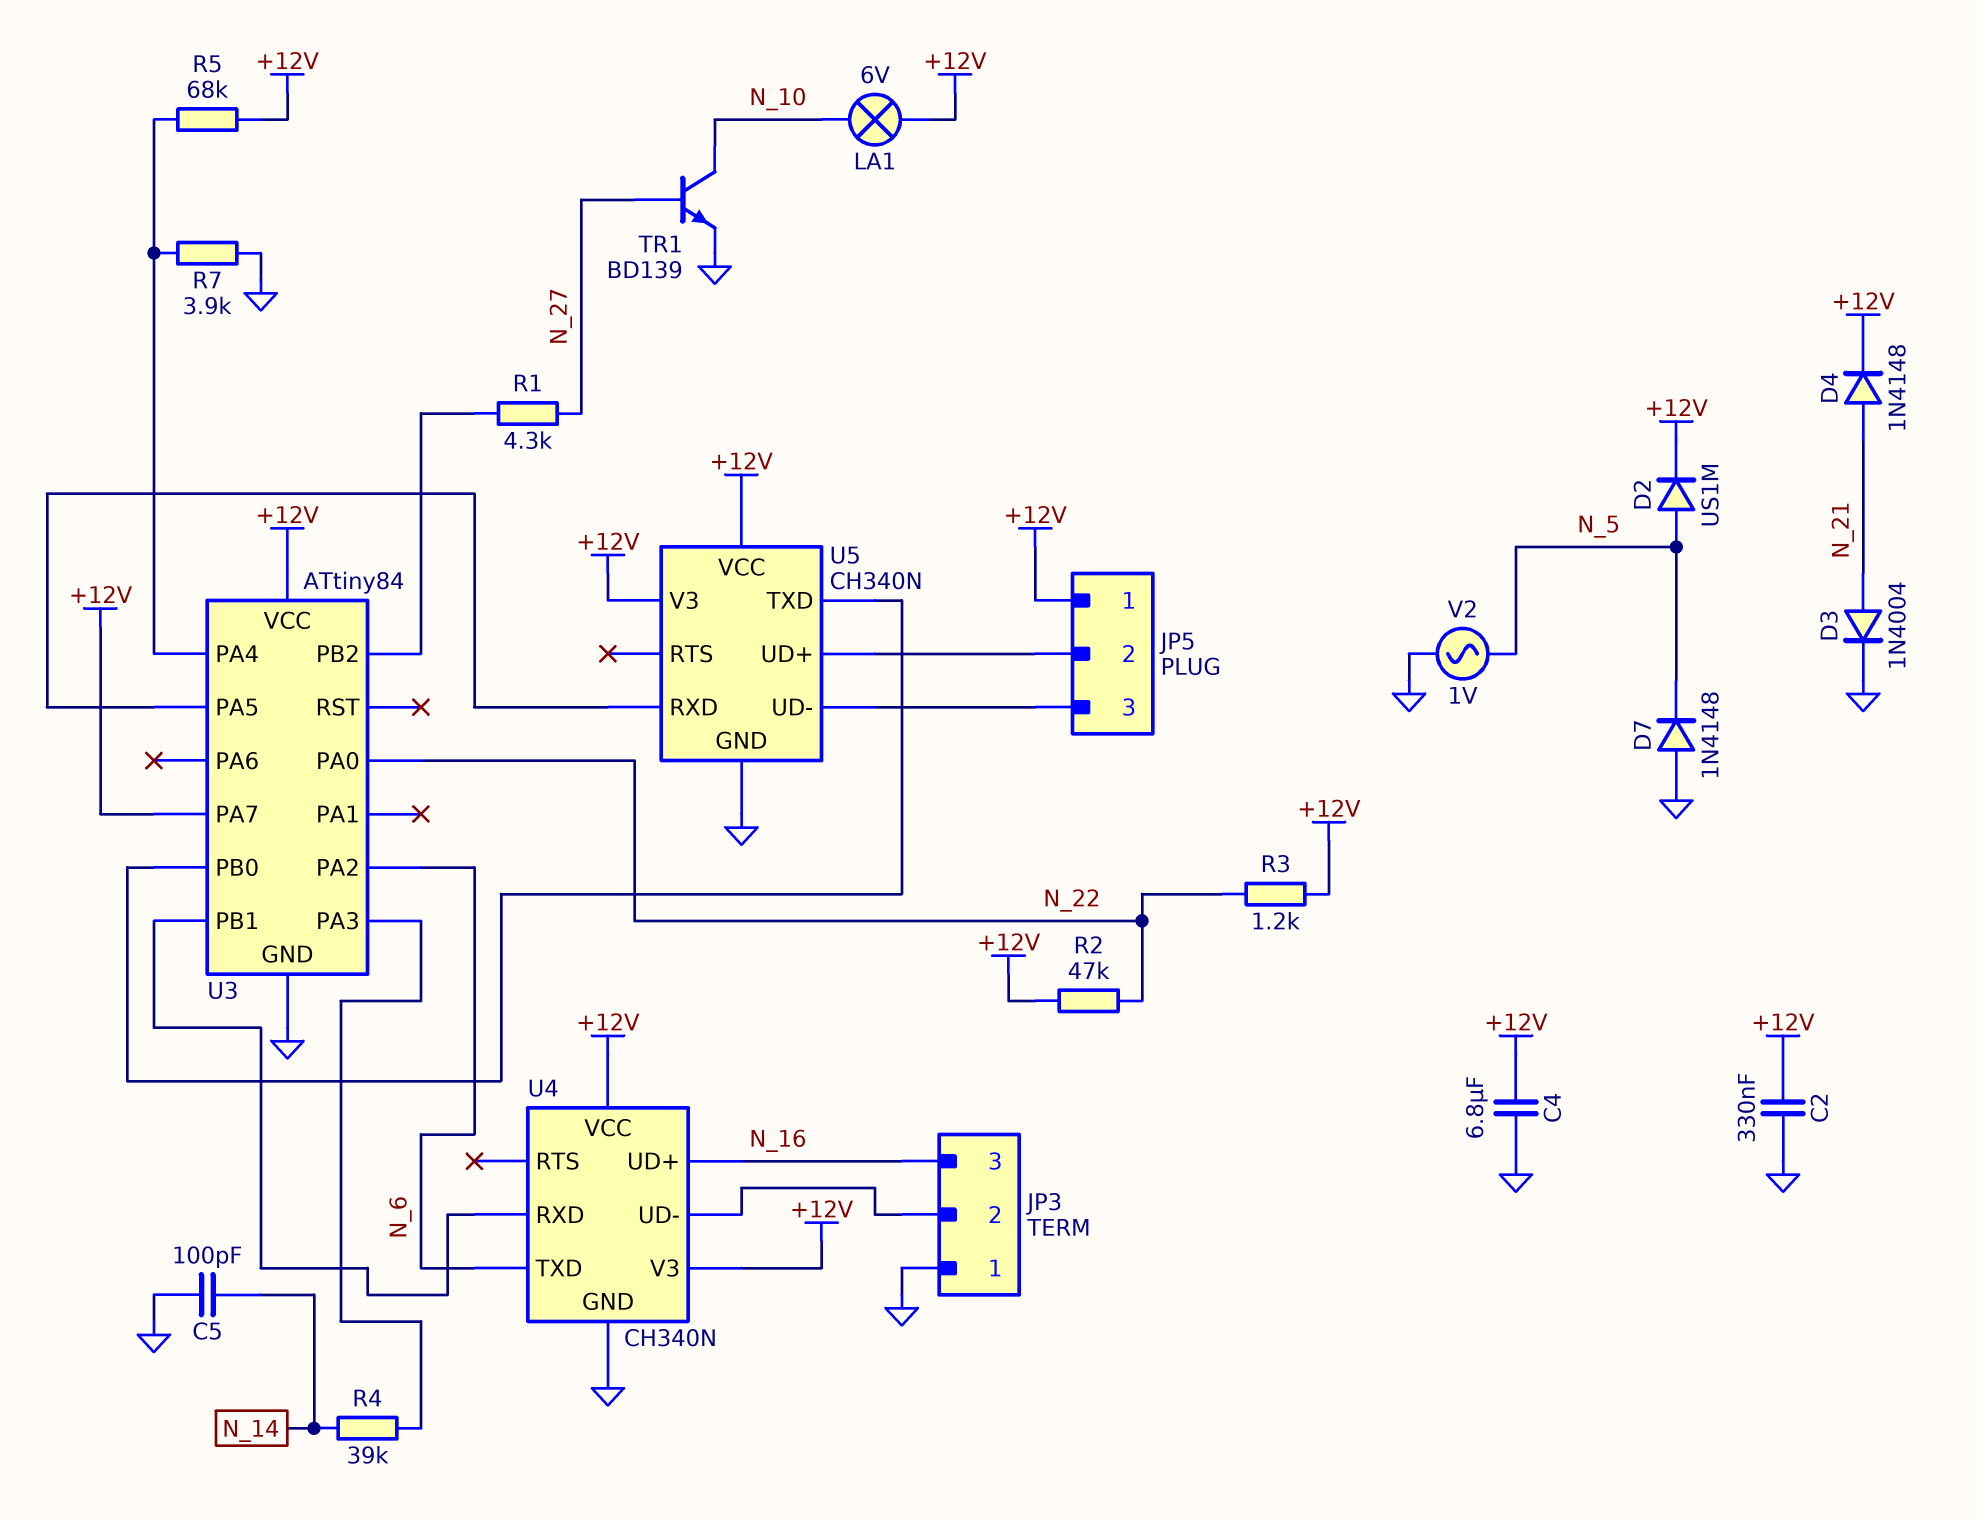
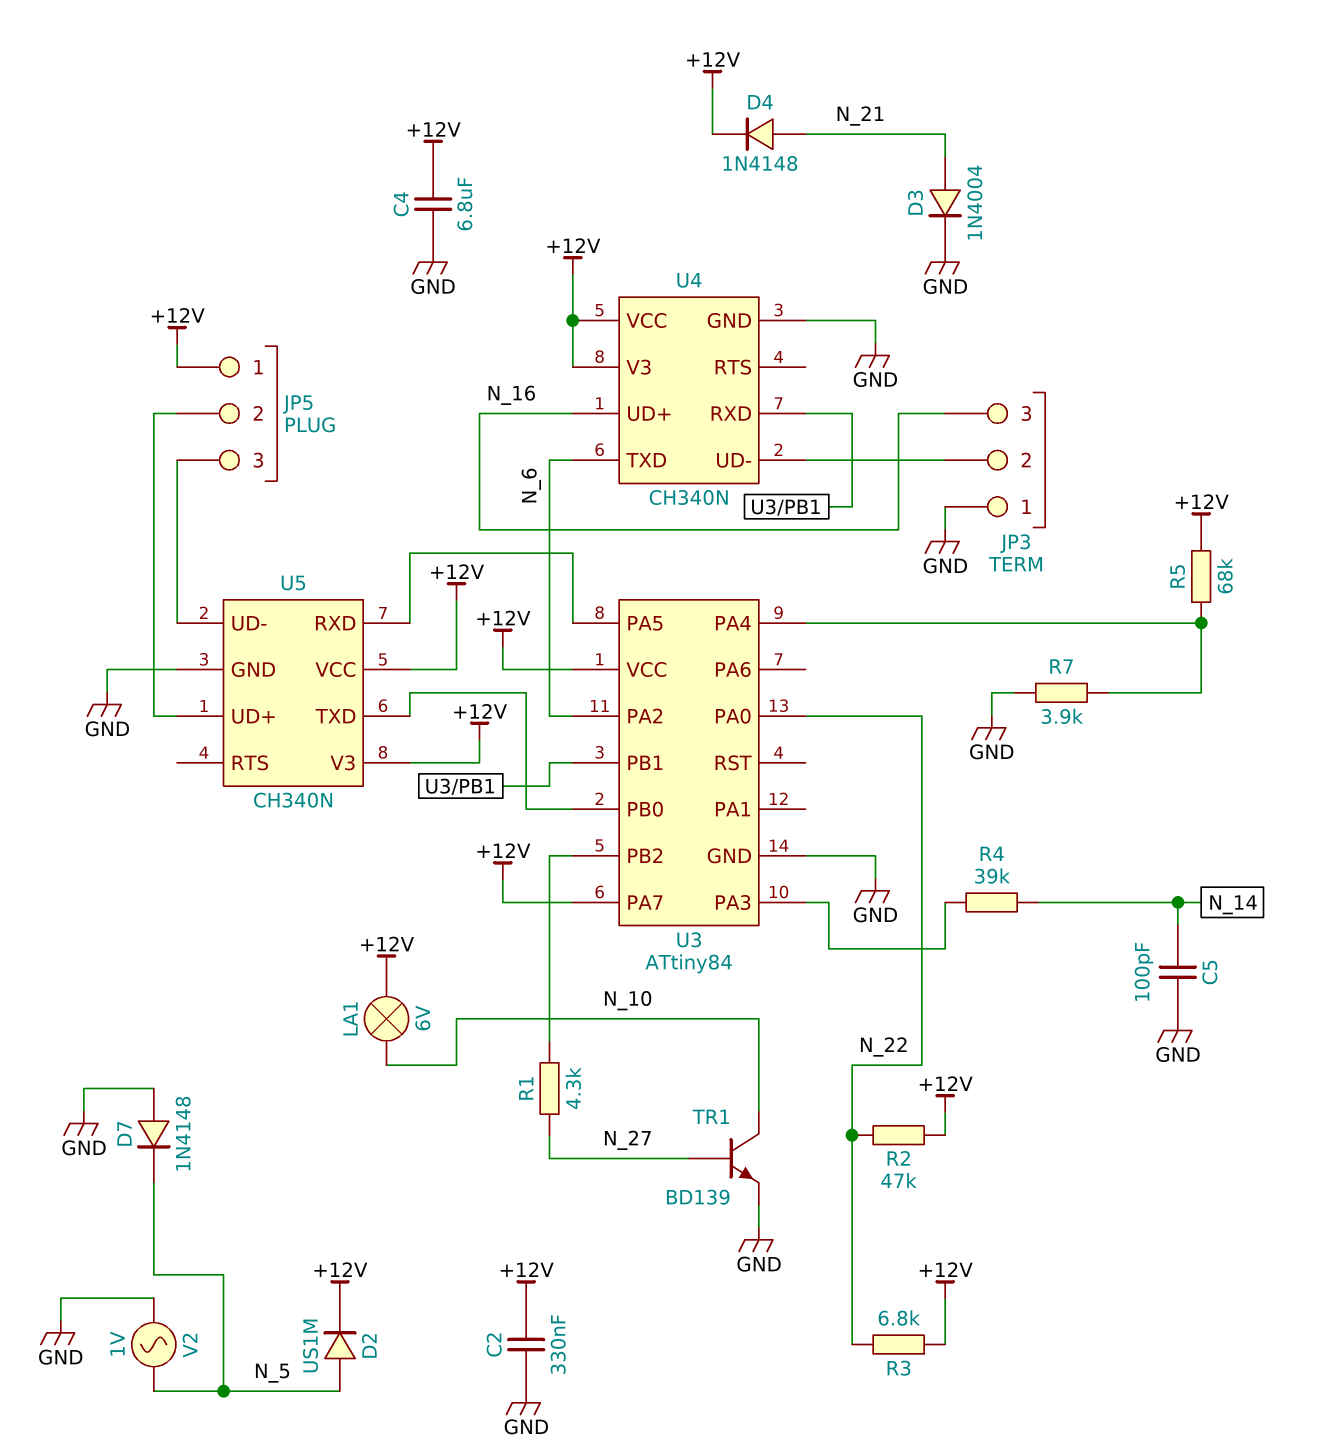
R3: 1.2k (+12V, N_22) -> 6.8k (+12V, N_22)

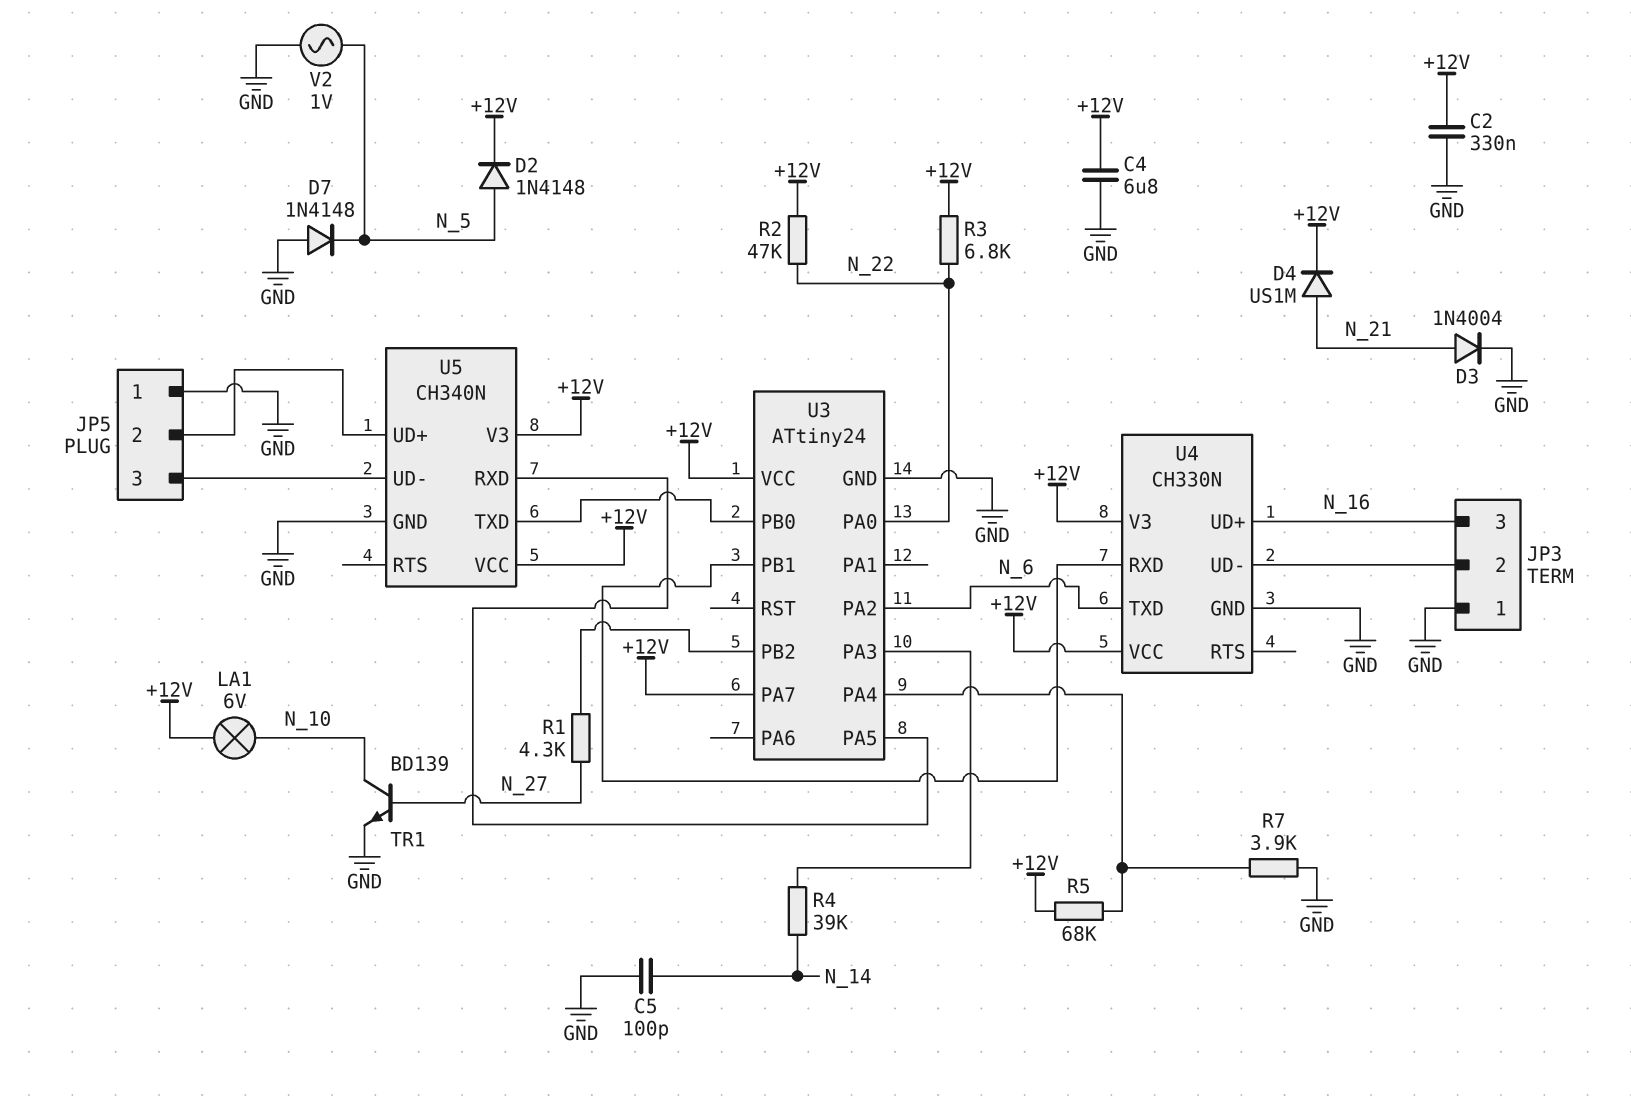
D2: diode US1M (A N_5, K +12V) -> diode 1N4148 (A N_5, K +12V)
D4: diode 1N4148 (A N_21, K +12V) -> diode US1M (A N_21, K +12V)
JP5 pin 1: +12V -> GND
U3: ATtiny84 -> ATtiny24
U4: CH340N -> CH330N

